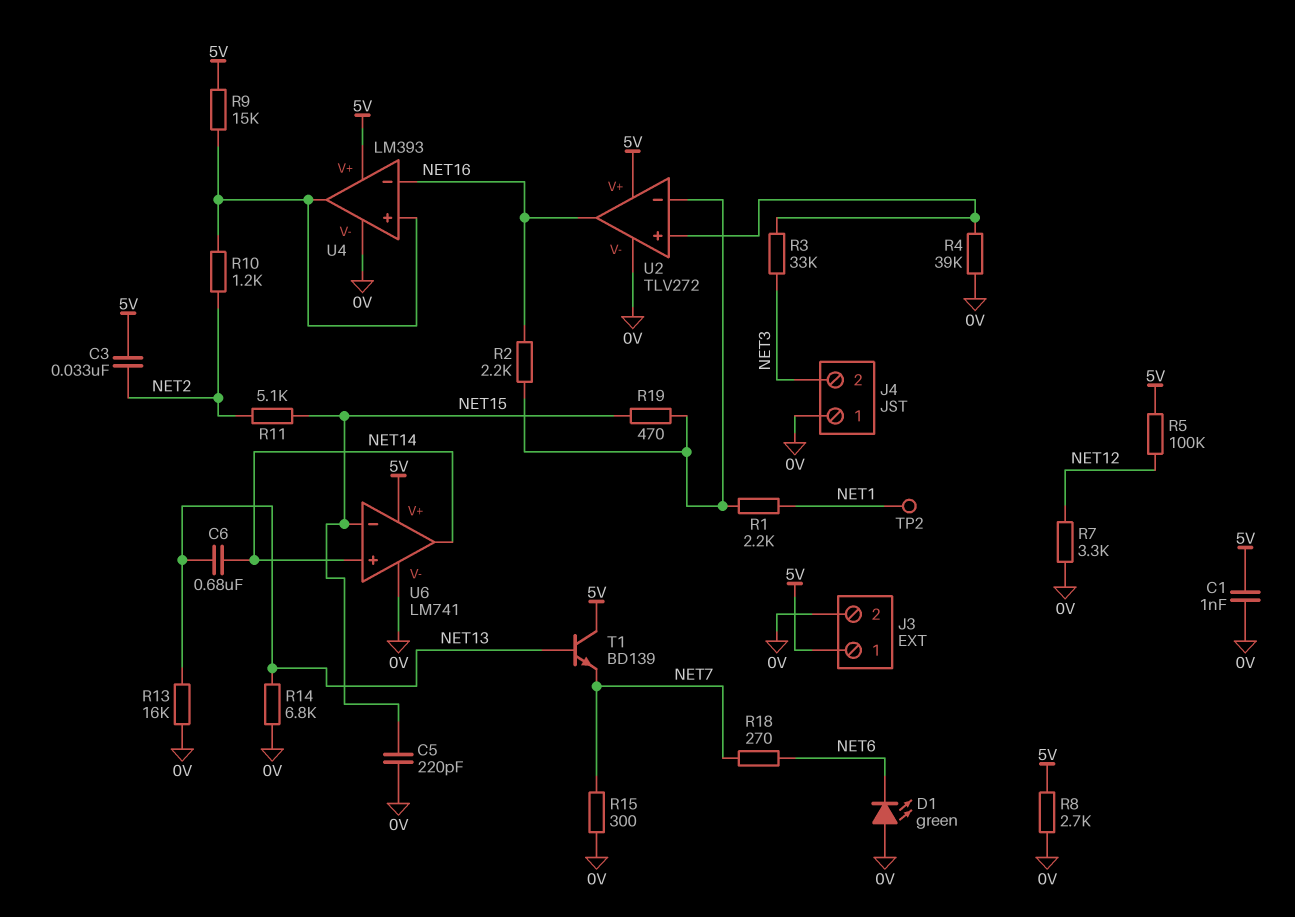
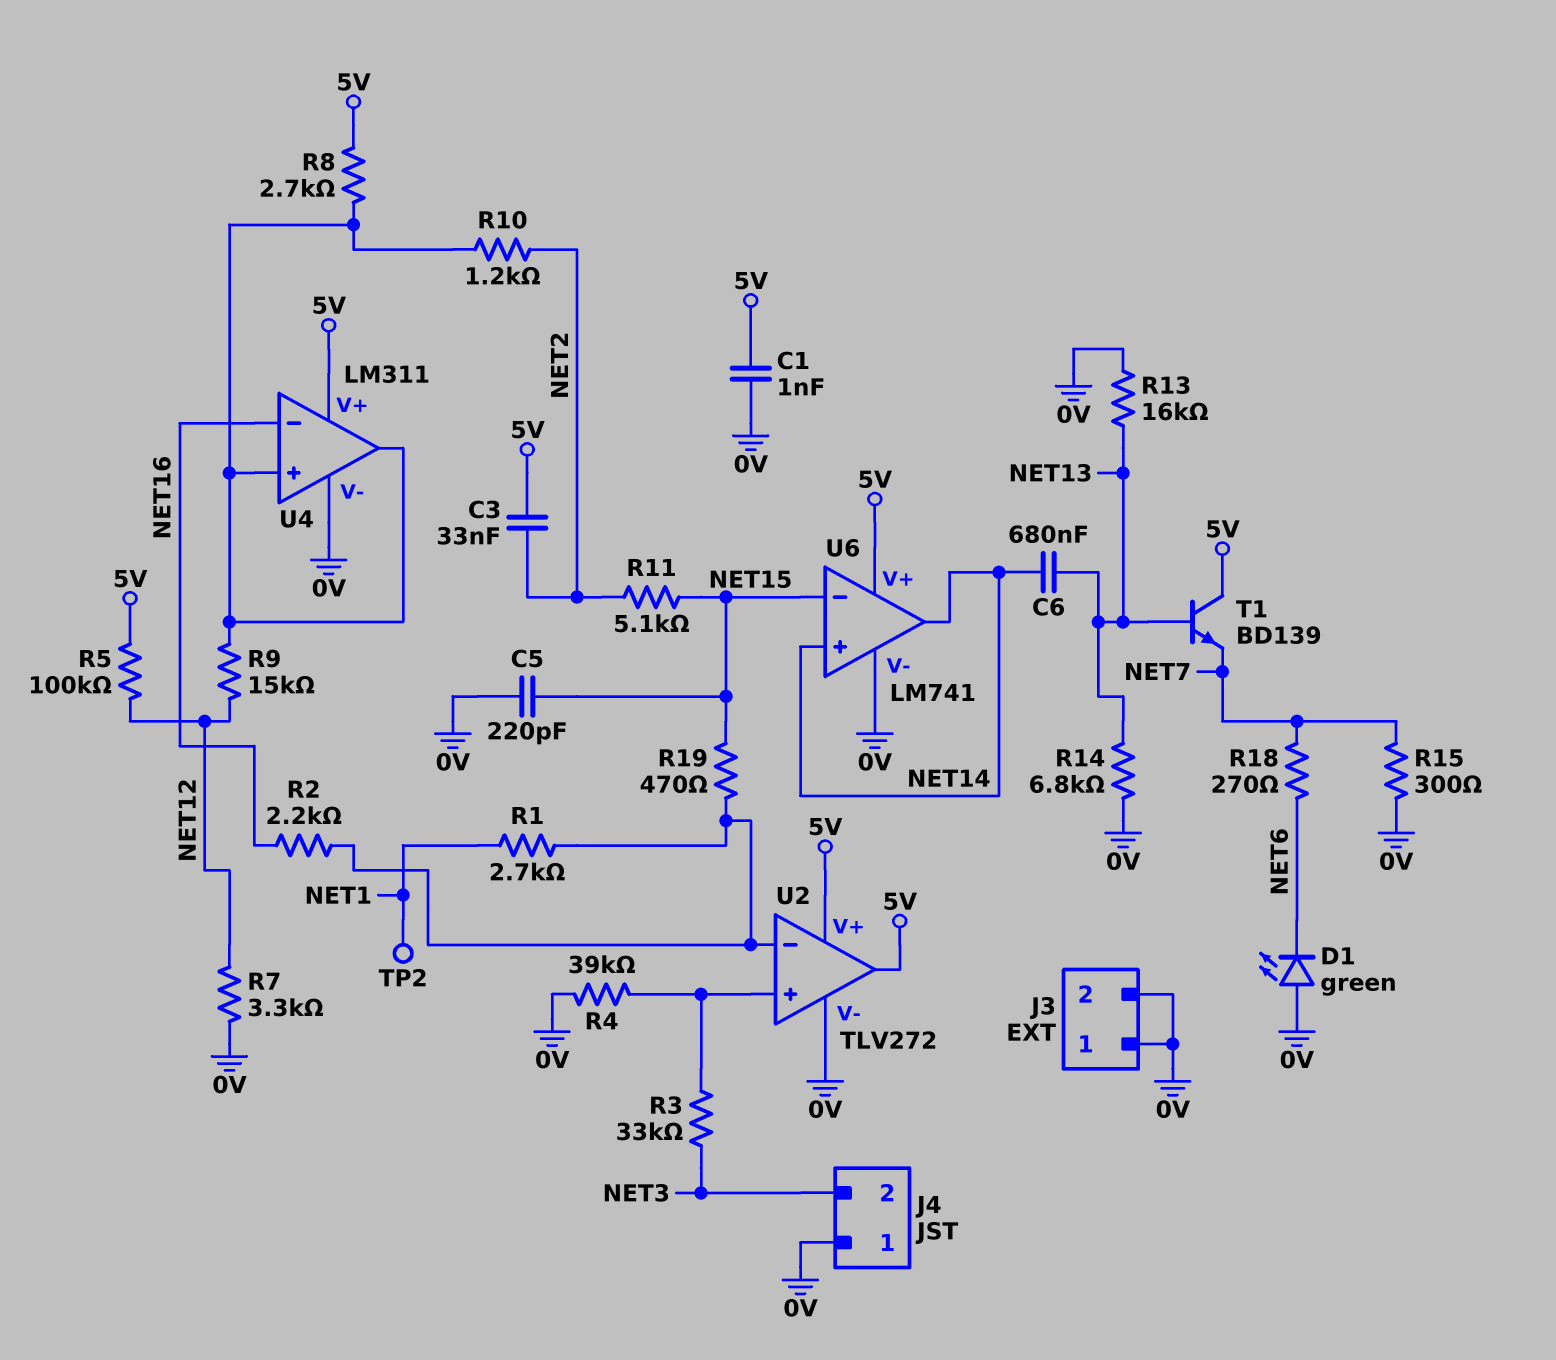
J3 pin 1: 5V -> 0V
R1: 2.2k (NET1, U2/in-) -> 2.7k (NET1, U2/in-)
R8: 2.7k (0V, 5V) -> 2.7k (5V, U4/in+)
R9: 15k (5V, U4/in+) -> 15k (NET12, U4/in+)
U2 pin out: NET16 -> 5V
U4: LM393 -> LM311

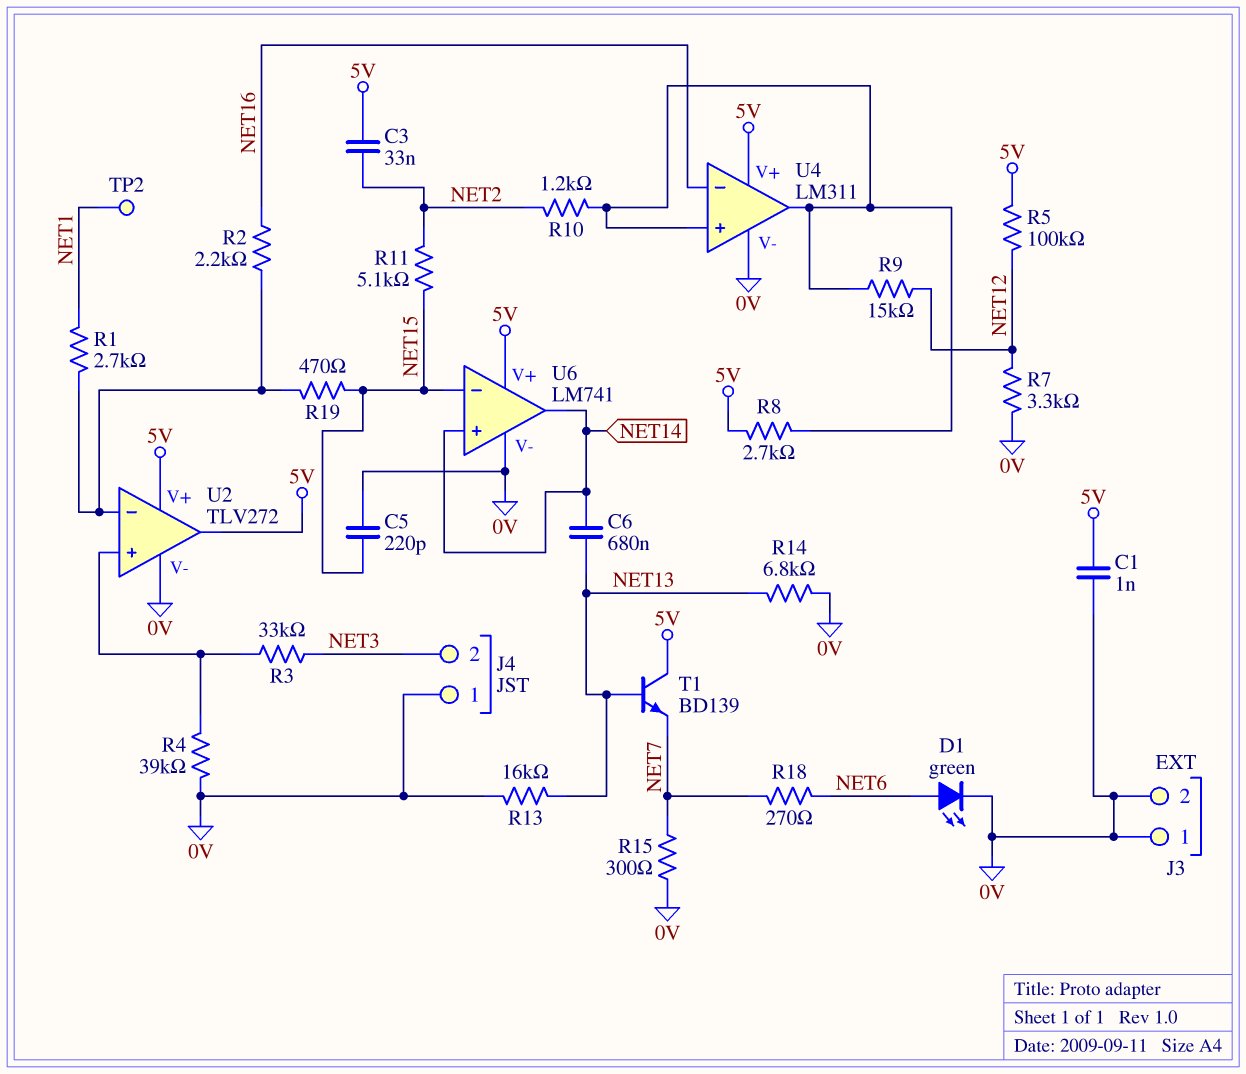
D1: LED green (A 0V, K NET6) -> LED green (A NET6, K 0V)

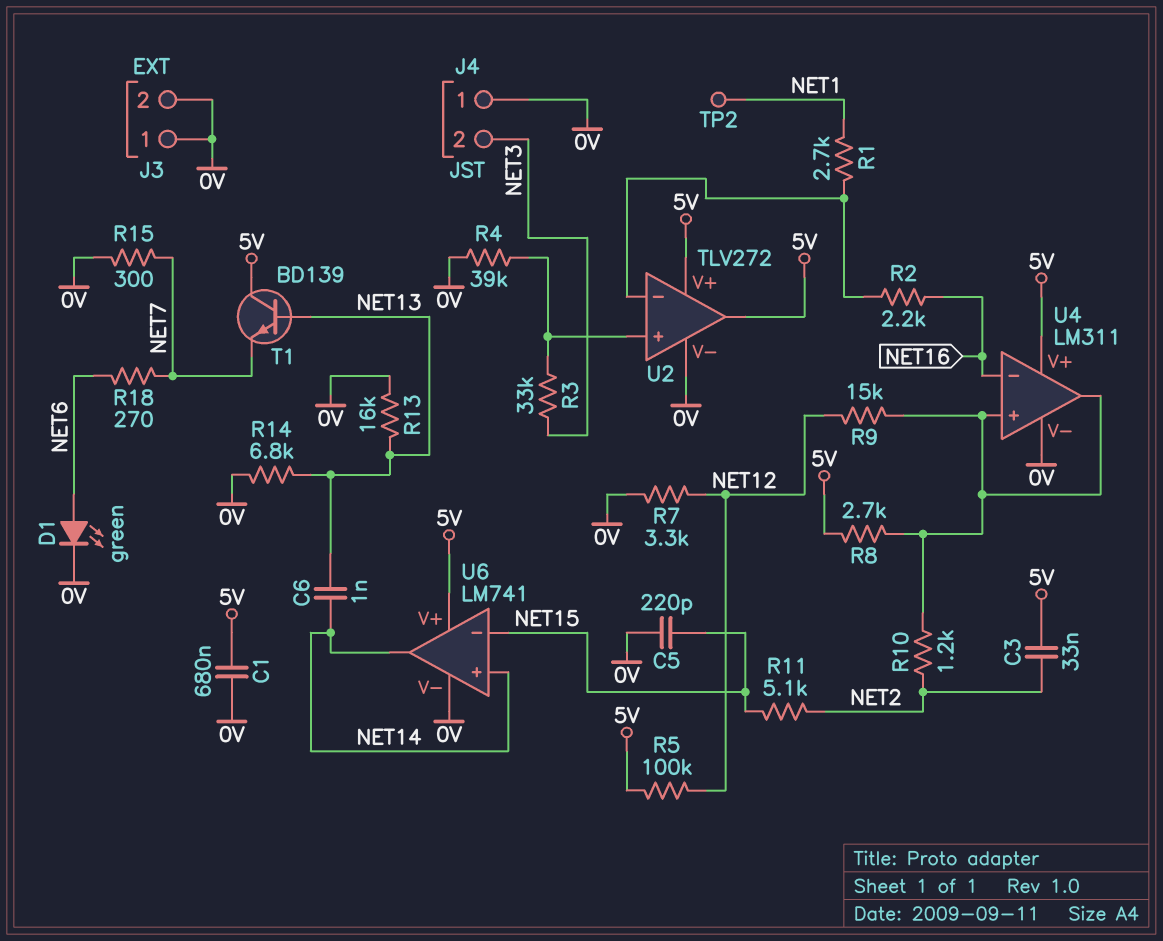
C1: 1nF (0V, 5V) -> 680nF (0V, 5V)
C6: 680nF (NET13, NET14) -> 1nF (NET13, NET14)
R19: 470 (NET15, U2/in-) -> none

